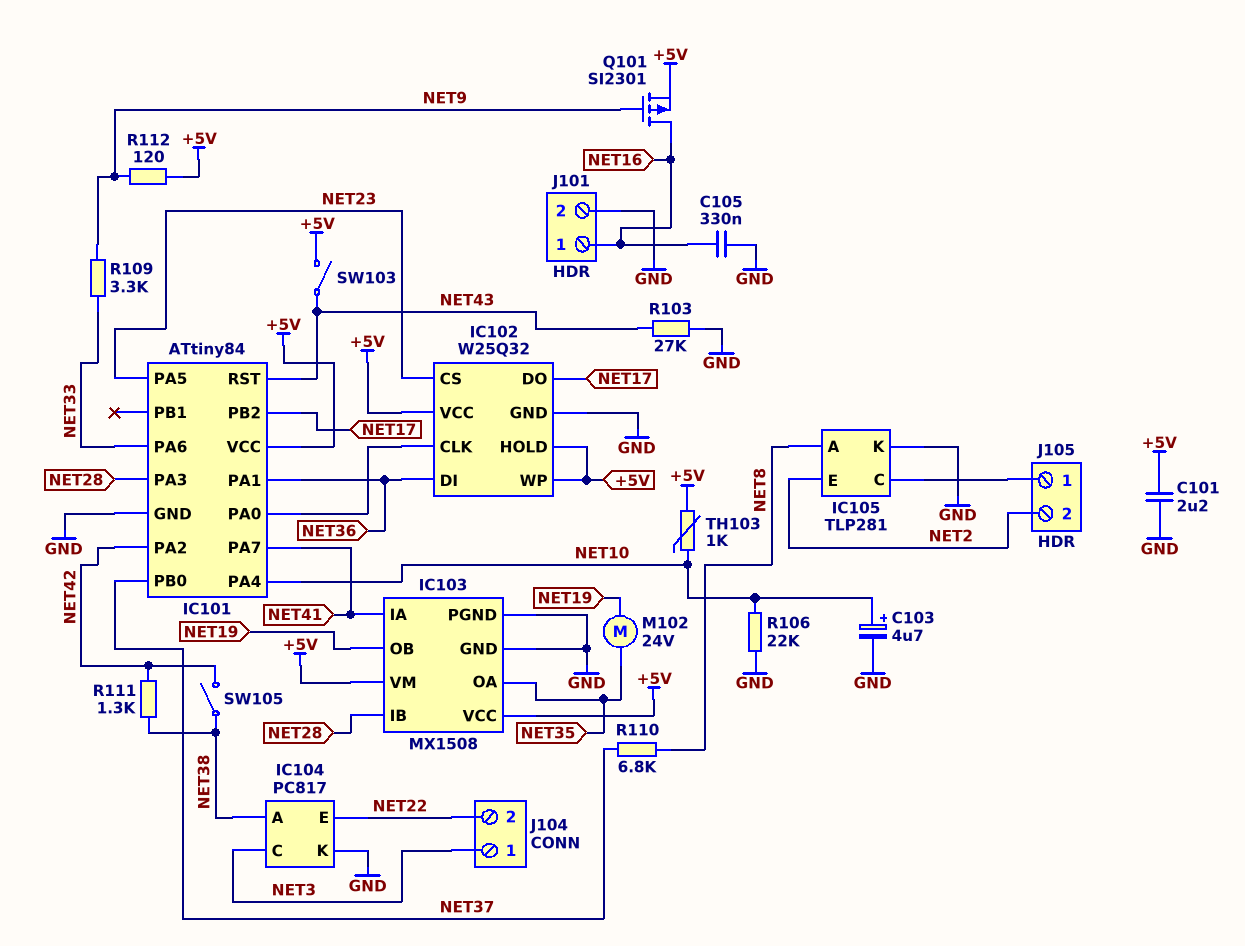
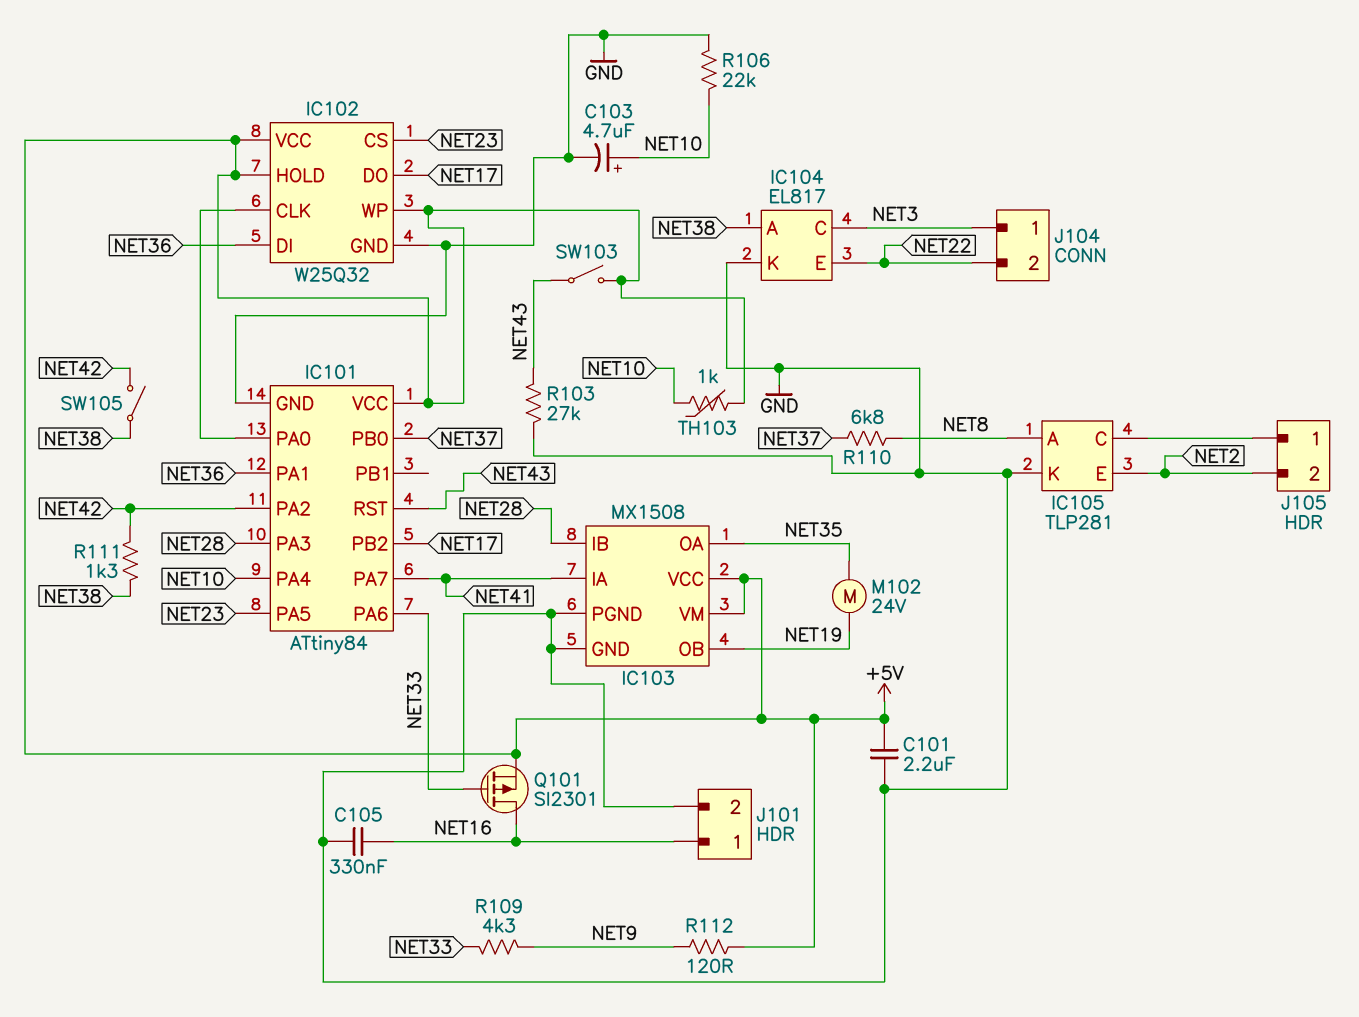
IC104: PC817 -> EL817
Q101: PMOS SI2301 (G NET9, D NET16, S +5V) -> PMOS SI2301 (G NET33, D NET16, S +5V)
R109: 3.3k (NET9, NET33) -> 4.3k (NET9, NET33)

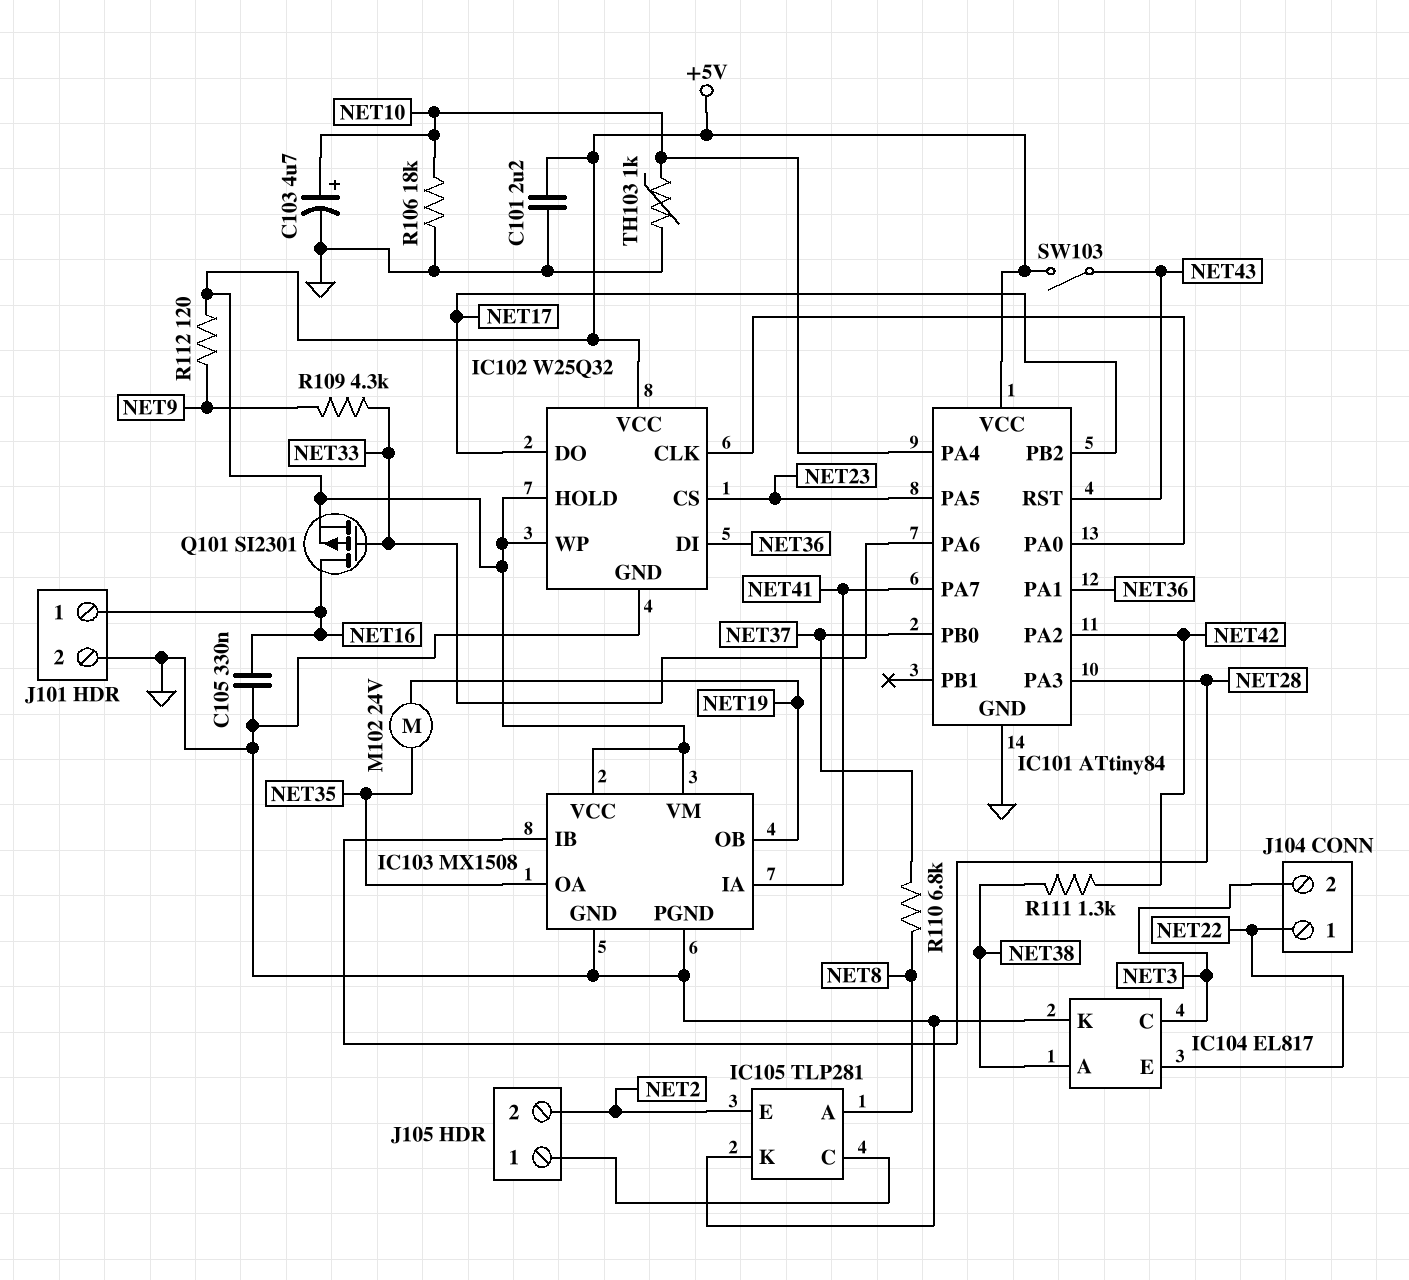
J104 pin 1: NET3 -> NET22
J104 pin 2: NET22 -> NET3
R103: 27k (GND, NET43) -> none
R106: 22k (GND, NET10) -> 18k (GND, NET10)
SW105: switch (NET38, NET42) -> none
TH103: 1k (+5V, NET10) -> 1k (GND, NET10)

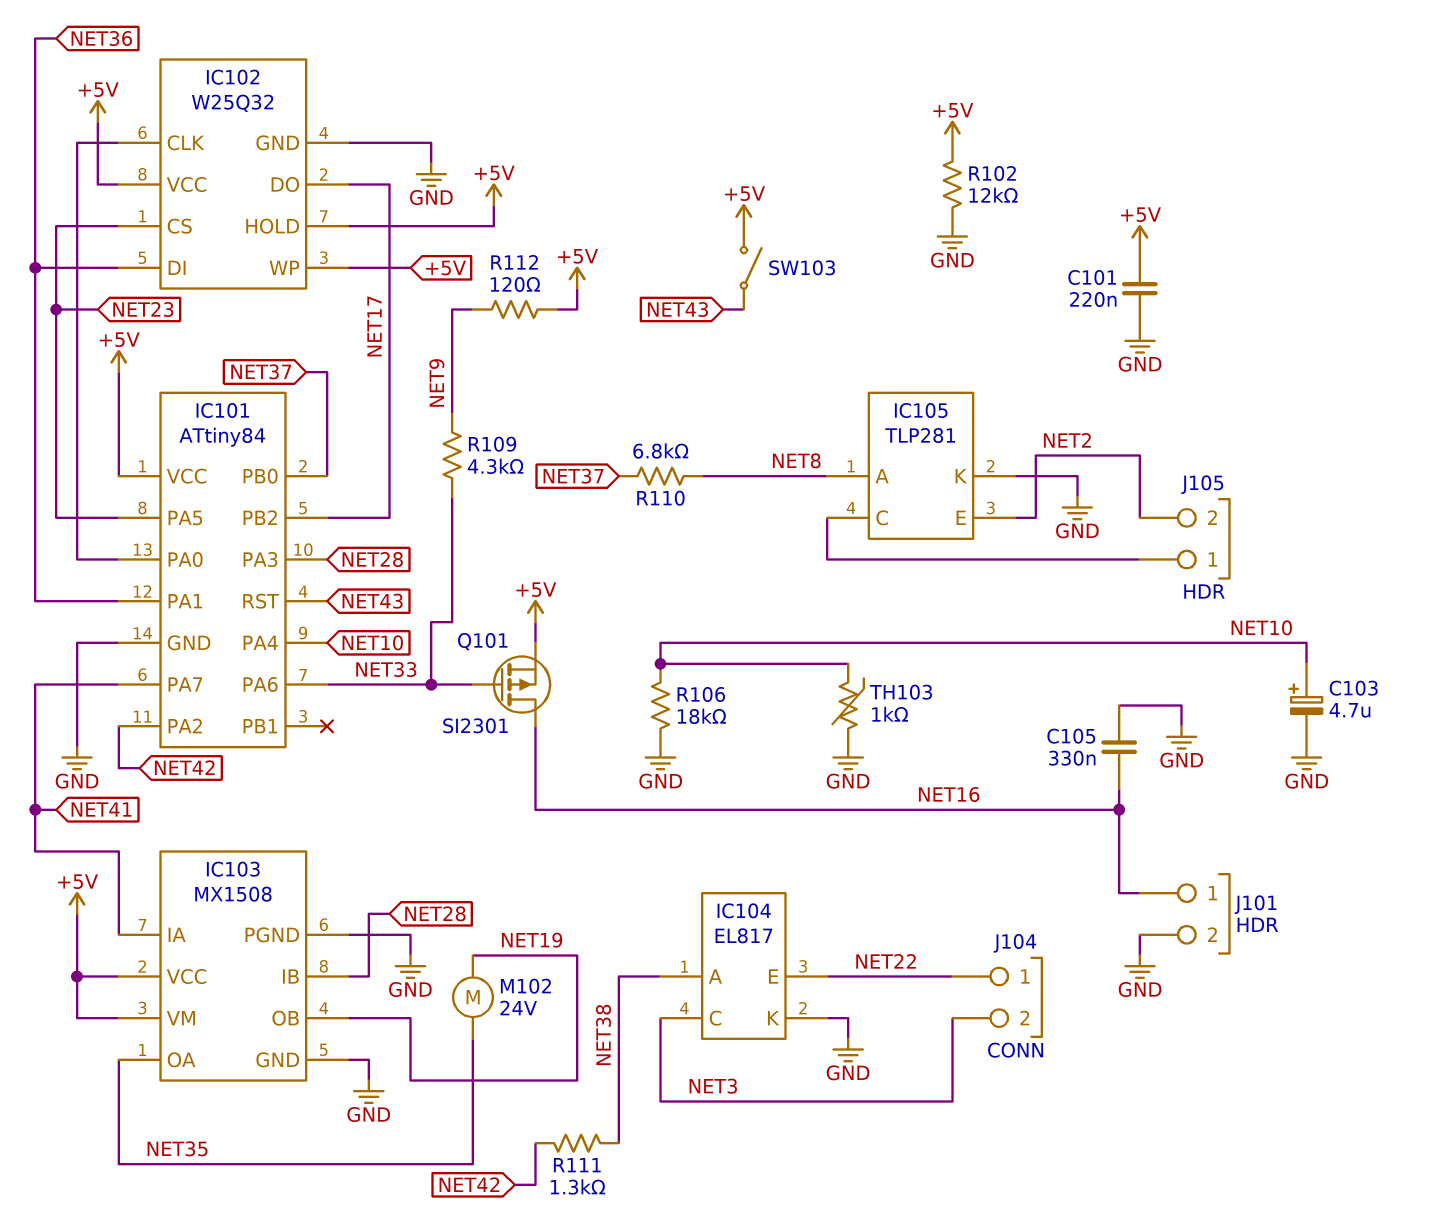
C101: 2.2uF (+5V, GND) -> 220nF (+5V, GND)
R102: none -> 12k (+5V, GND)

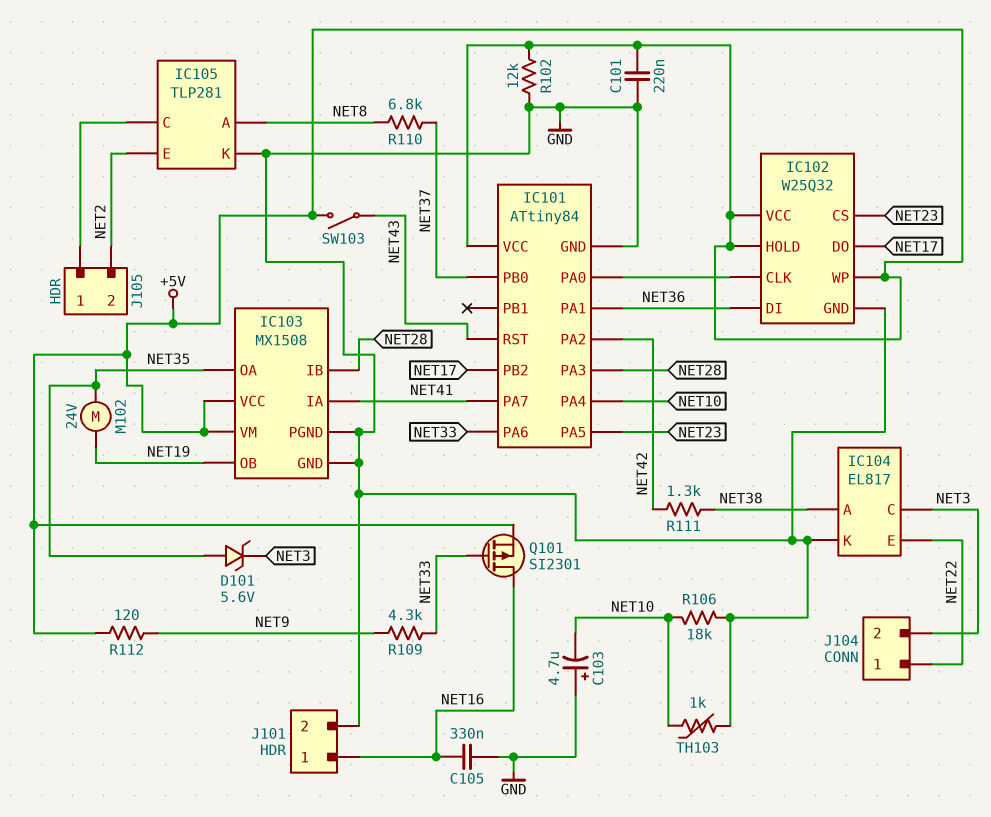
C103: 4.7uF (plus NET10, minus GND) -> 4.7uF (plus GND, minus NET10)
D101: none -> zener 5.6V (A NET35, K NET3)

